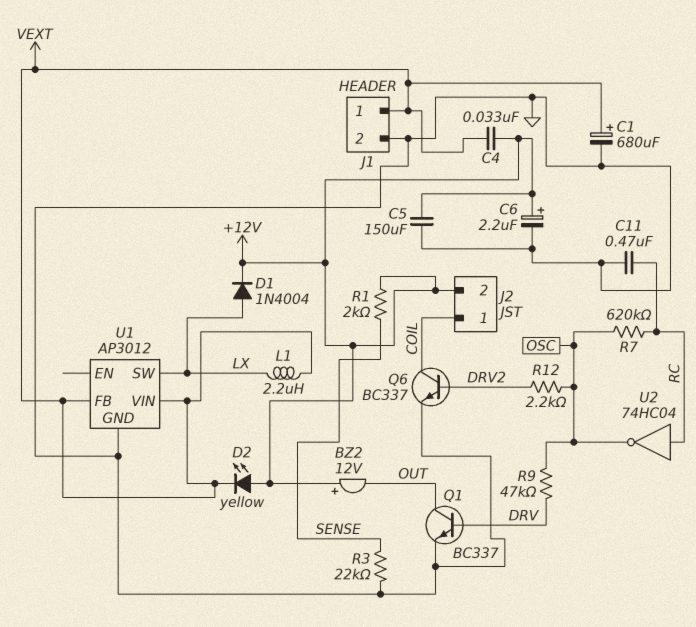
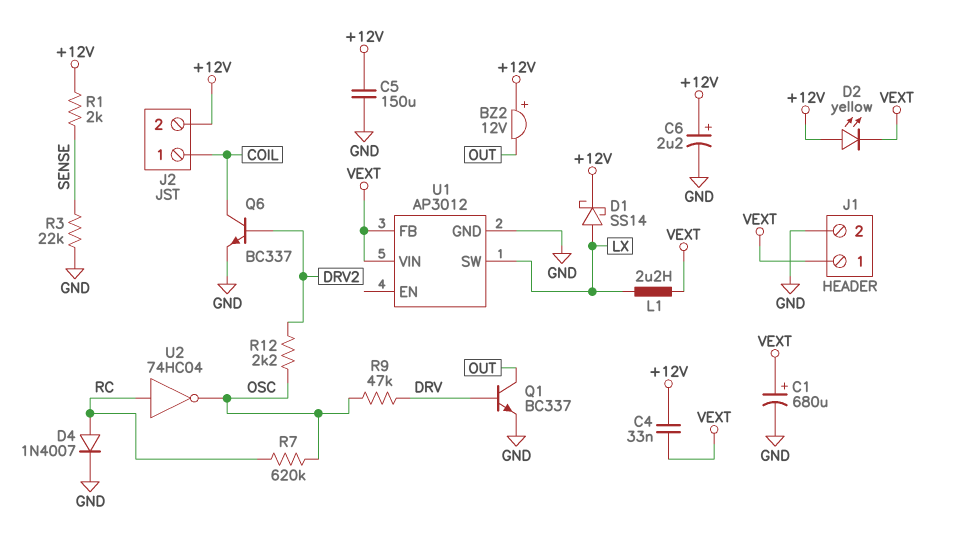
C11: 470nF (GND, RC) -> none
D1: diode 1N4004 (A LX, K +12V) -> schottky SS14 (A LX, K +12V)
D4: none -> diode 1N4007 (A RC, K GND)

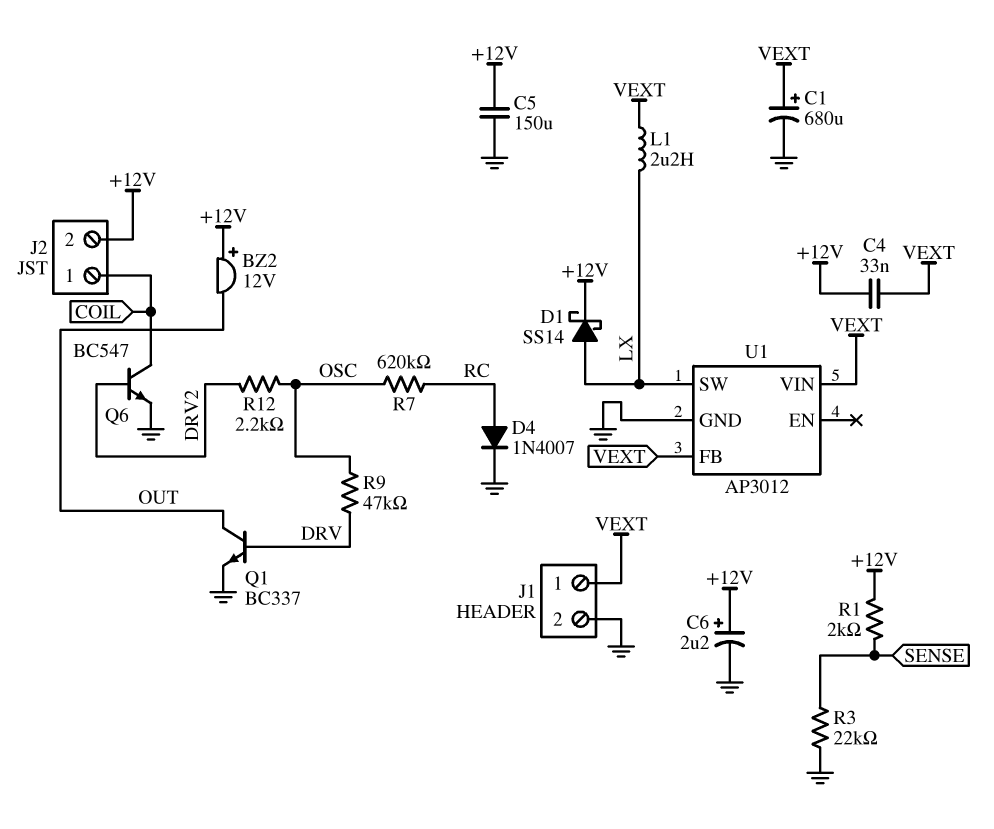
D2: LED yellow (A +12V, K VEXT) -> none
Q6: NPN BC337 (B DRV2, C COIL, E GND) -> NPN BC547 (B DRV2, C COIL, E GND)
U2: NOT 74HC04 (in RC, out OSC) -> none

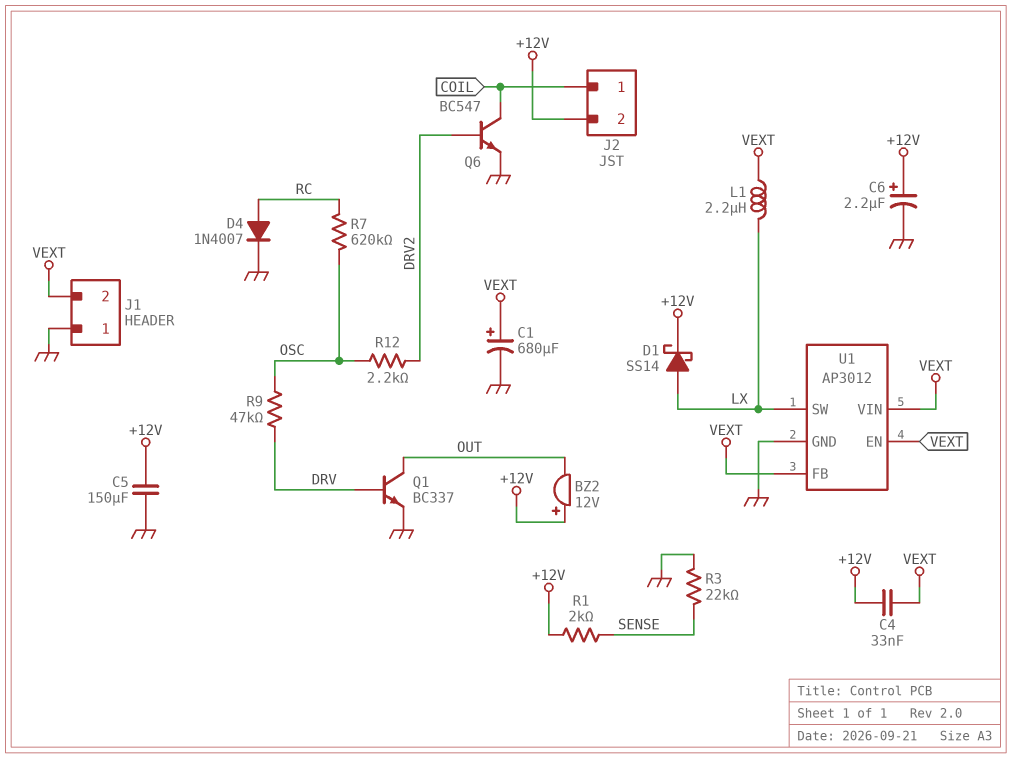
J1 pin 1: VEXT -> GND
J1 pin 2: GND -> VEXT
U1 pin EN: none -> VEXT

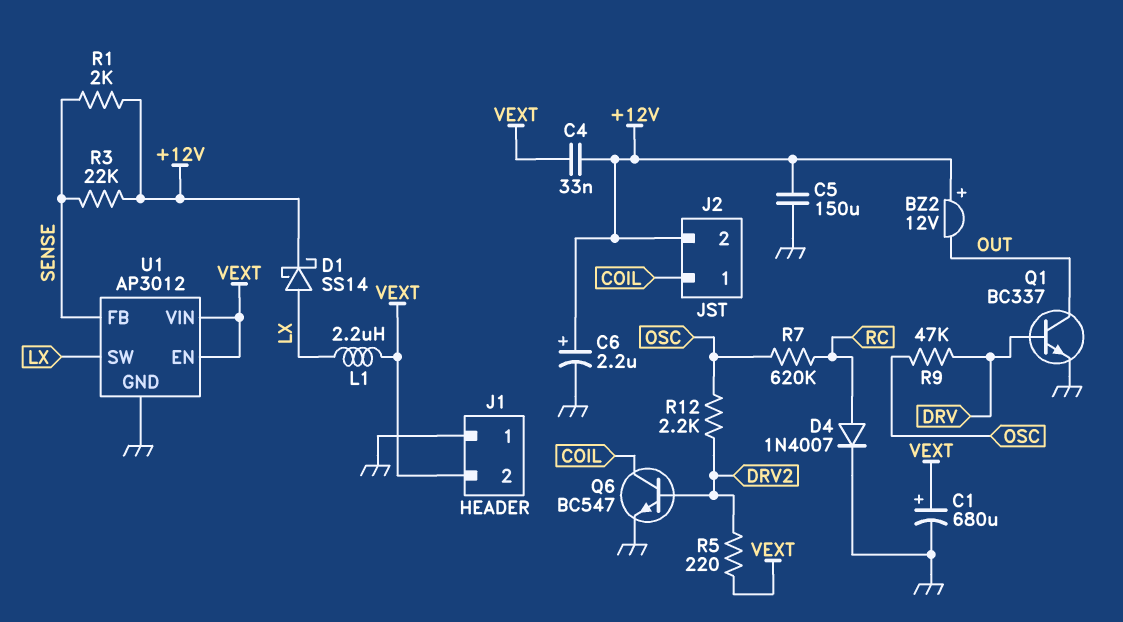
R3: 22k (GND, SENSE) -> 22k (+12V, SENSE)
R5: none -> 220 (DRV2, VEXT)
U1 pin FB: VEXT -> SENSE

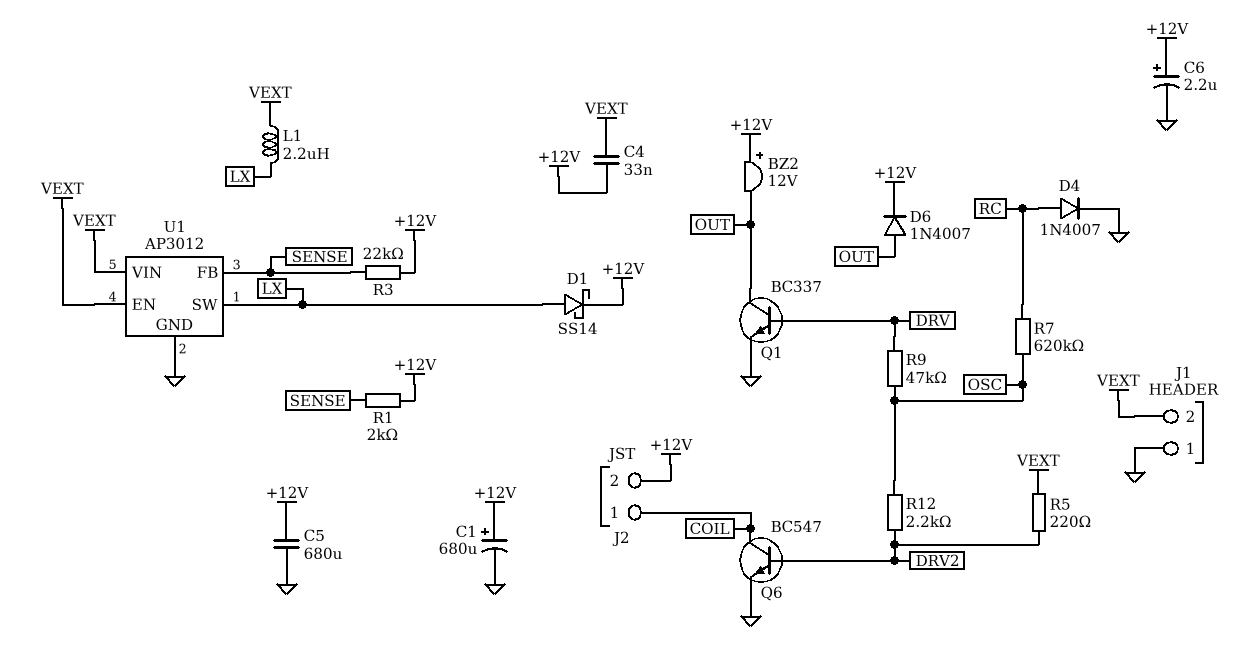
C1: 680uF (plus VEXT, minus GND) -> 680uF (plus +12V, minus GND)
C5: 150uF (+12V, GND) -> 680uF (+12V, GND)
D6: none -> diode 1N4007 (A OUT, K +12V)

